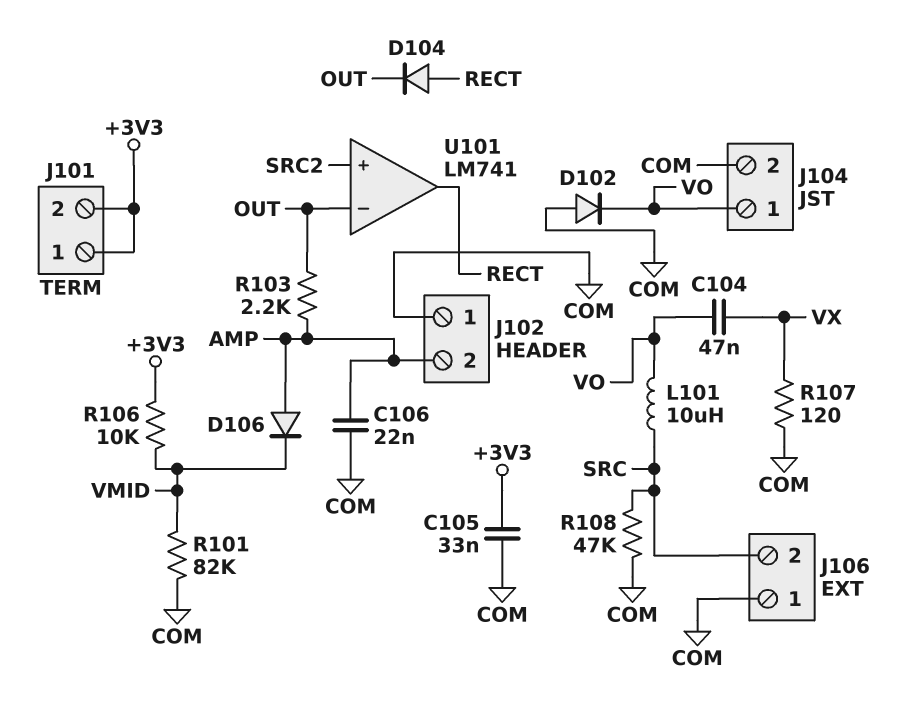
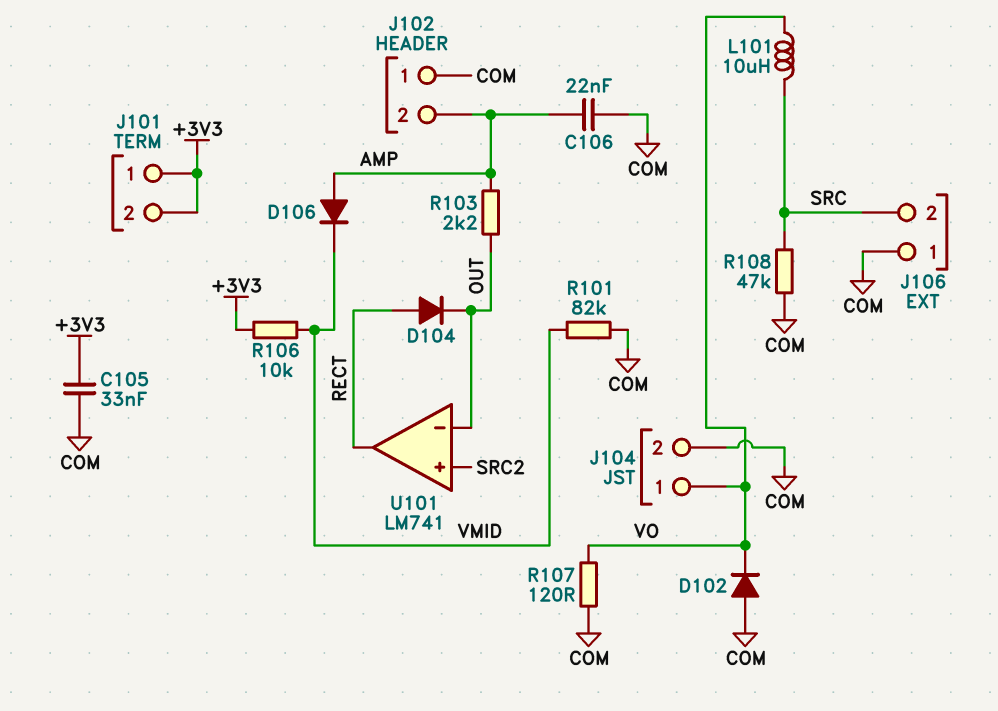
C104: 47nF (VO, VX) -> none
R107: 120 (COM, VX) -> 120 (COM, VO)

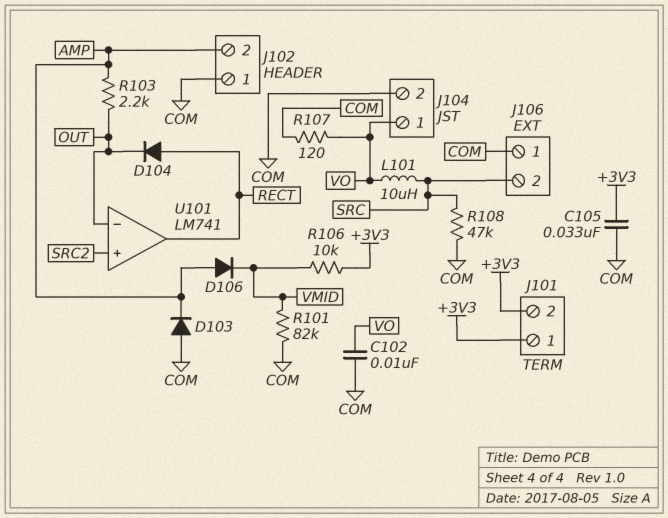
C102: none -> 10nF (COM, VO)
C106: 22nF (AMP, COM) -> none
D102: diode (A COM, K VO) -> none
D103: none -> diode (A COM, K AMP)

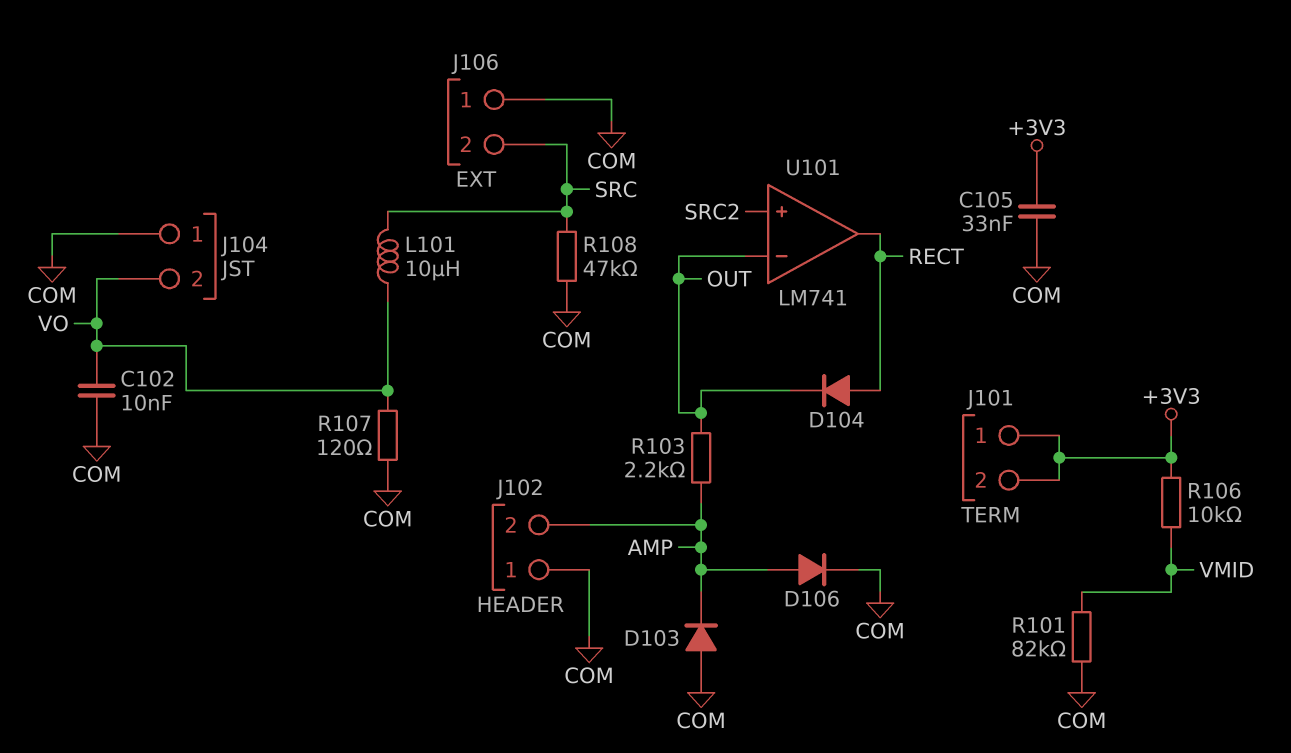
D106: diode (A AMP, K VMID) -> diode (A AMP, K COM)
J104 pin 1: VO -> COM
J104 pin 2: COM -> VO

